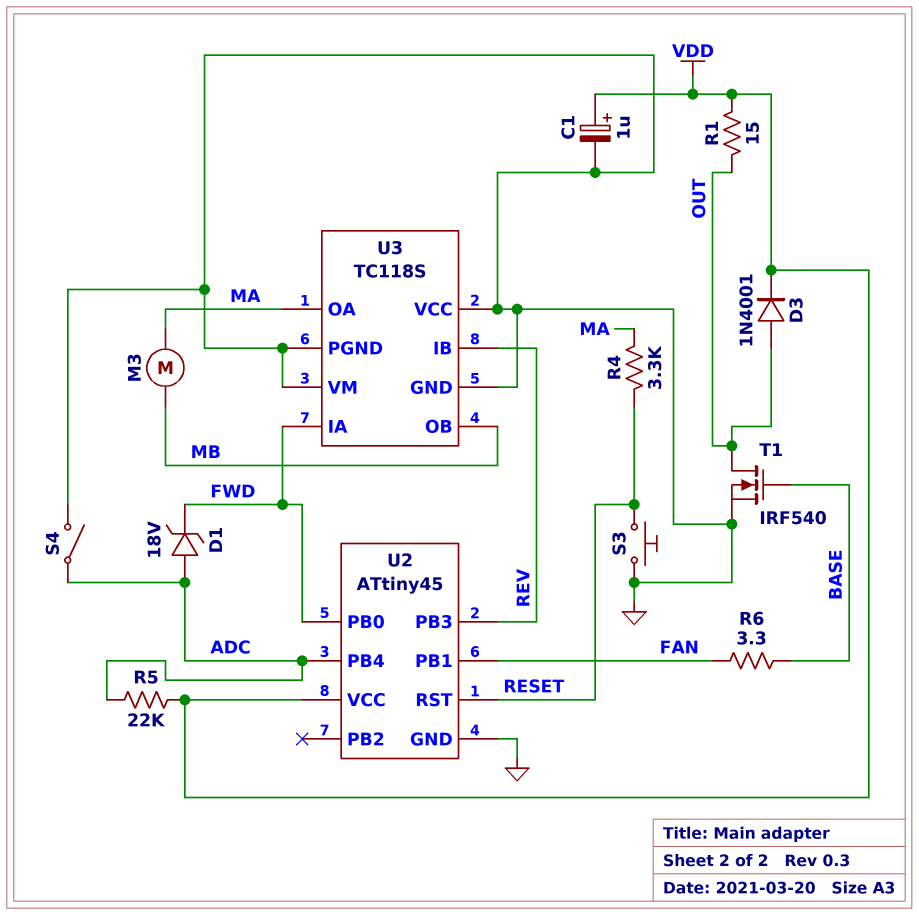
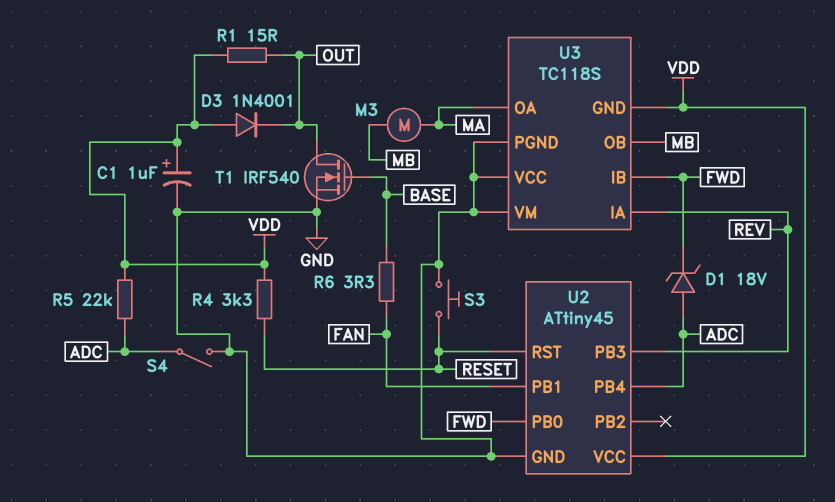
D3: diode 1N4001 (A OUT, K VDD) -> diode 1N4001 (A VDD, K OUT)
R4: 3.3k (MA, RESET) -> 3.3k (RESET, VDD)
U3 pin GND: GND -> VDD
U3 pin IA: FWD -> REV
U3 pin IB: REV -> FWD

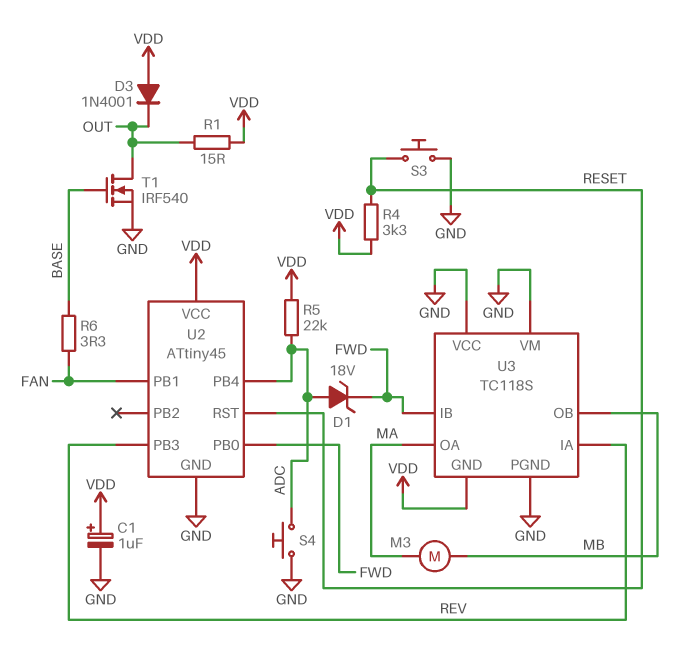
S4: switch (ADC, GND) -> button (ADC, GND)

